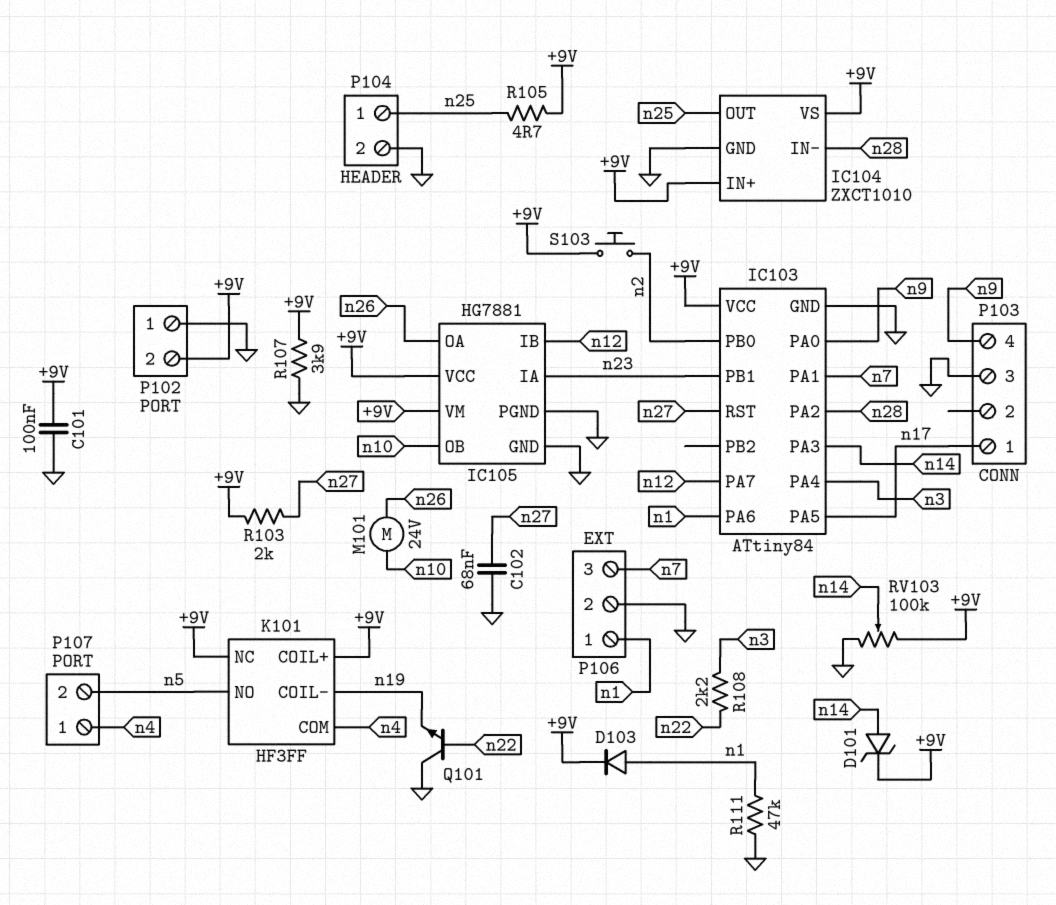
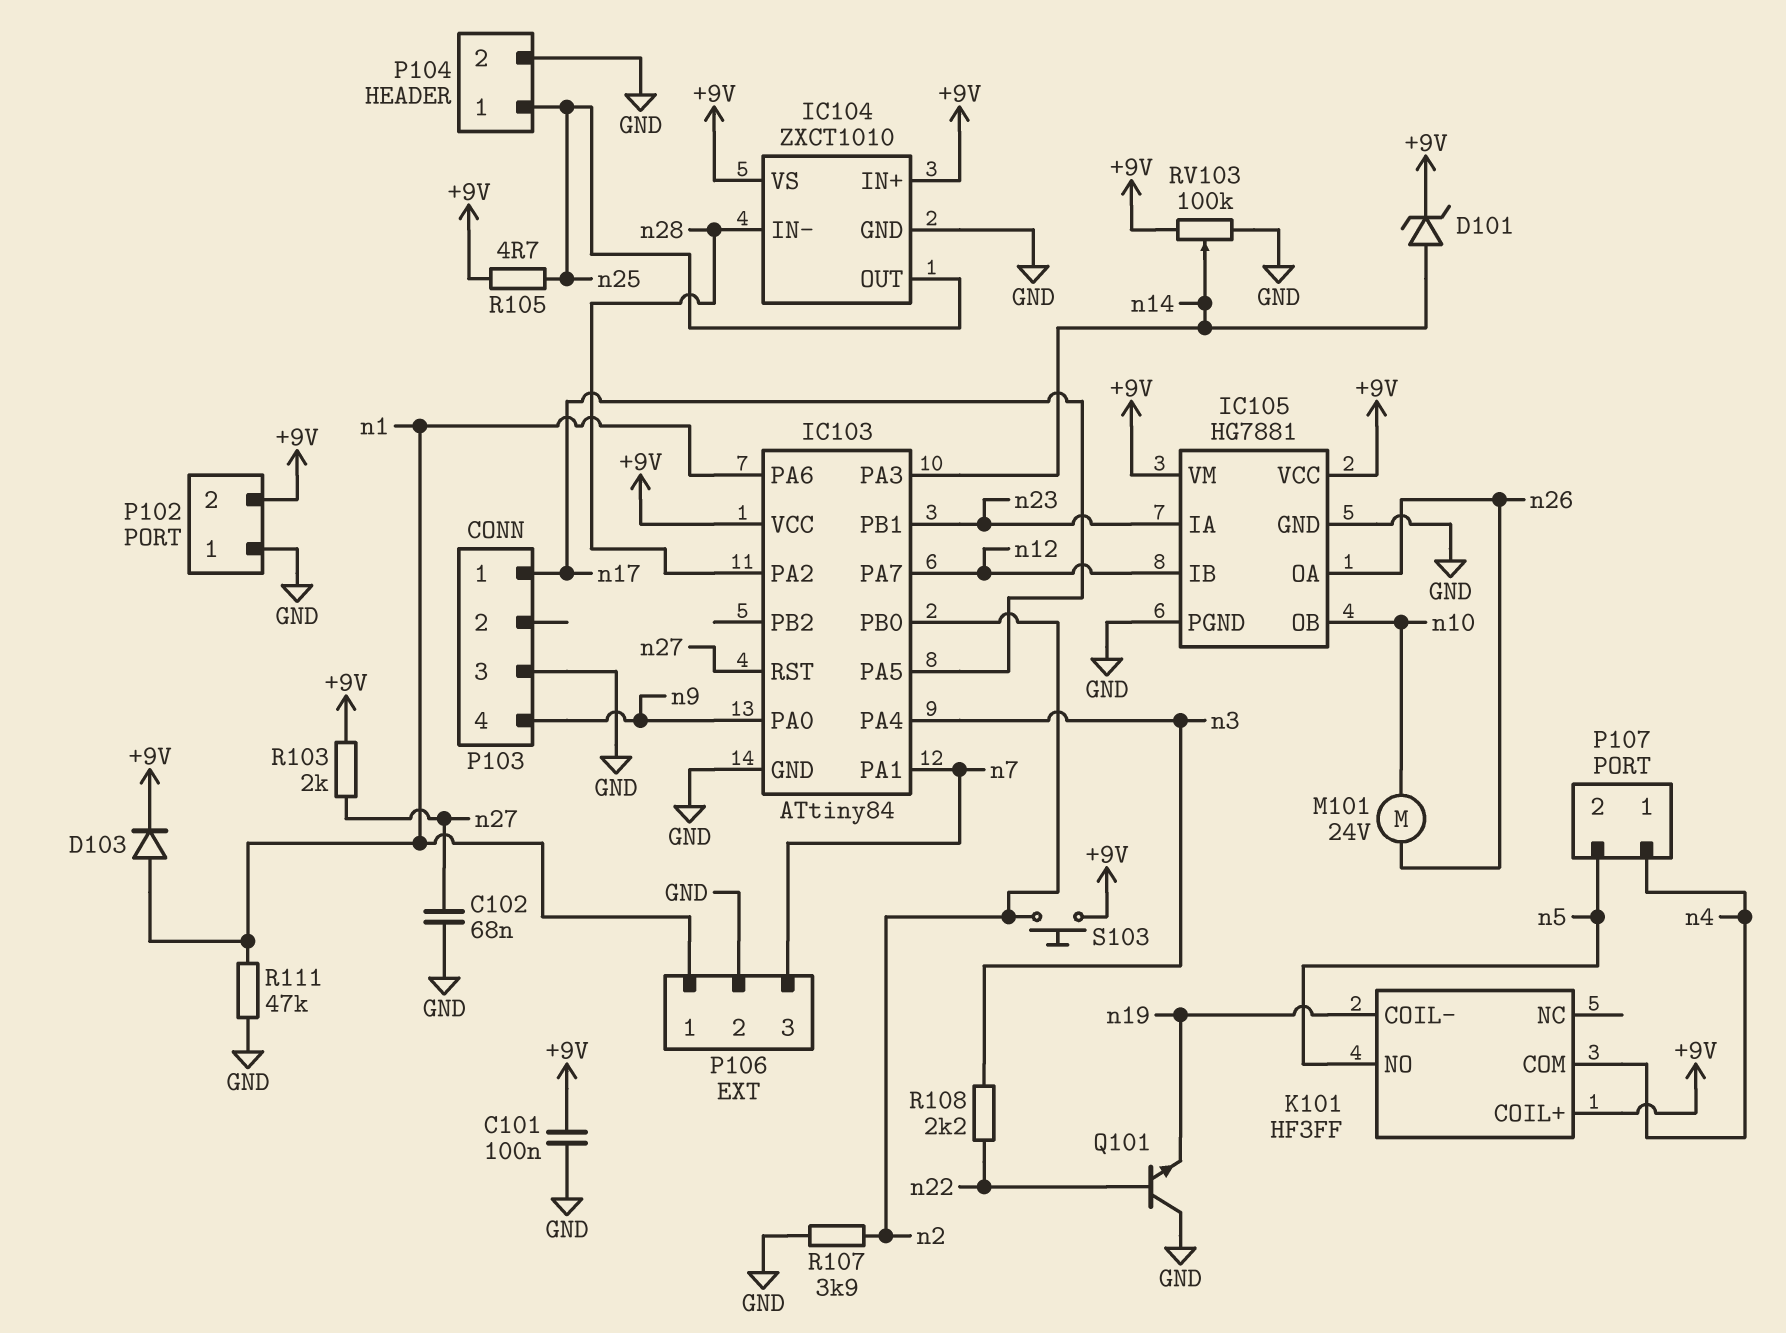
K101 pin NC: +9V -> none
R107: 3.9k (+9V, GND) -> 3.9k (GND, n2)

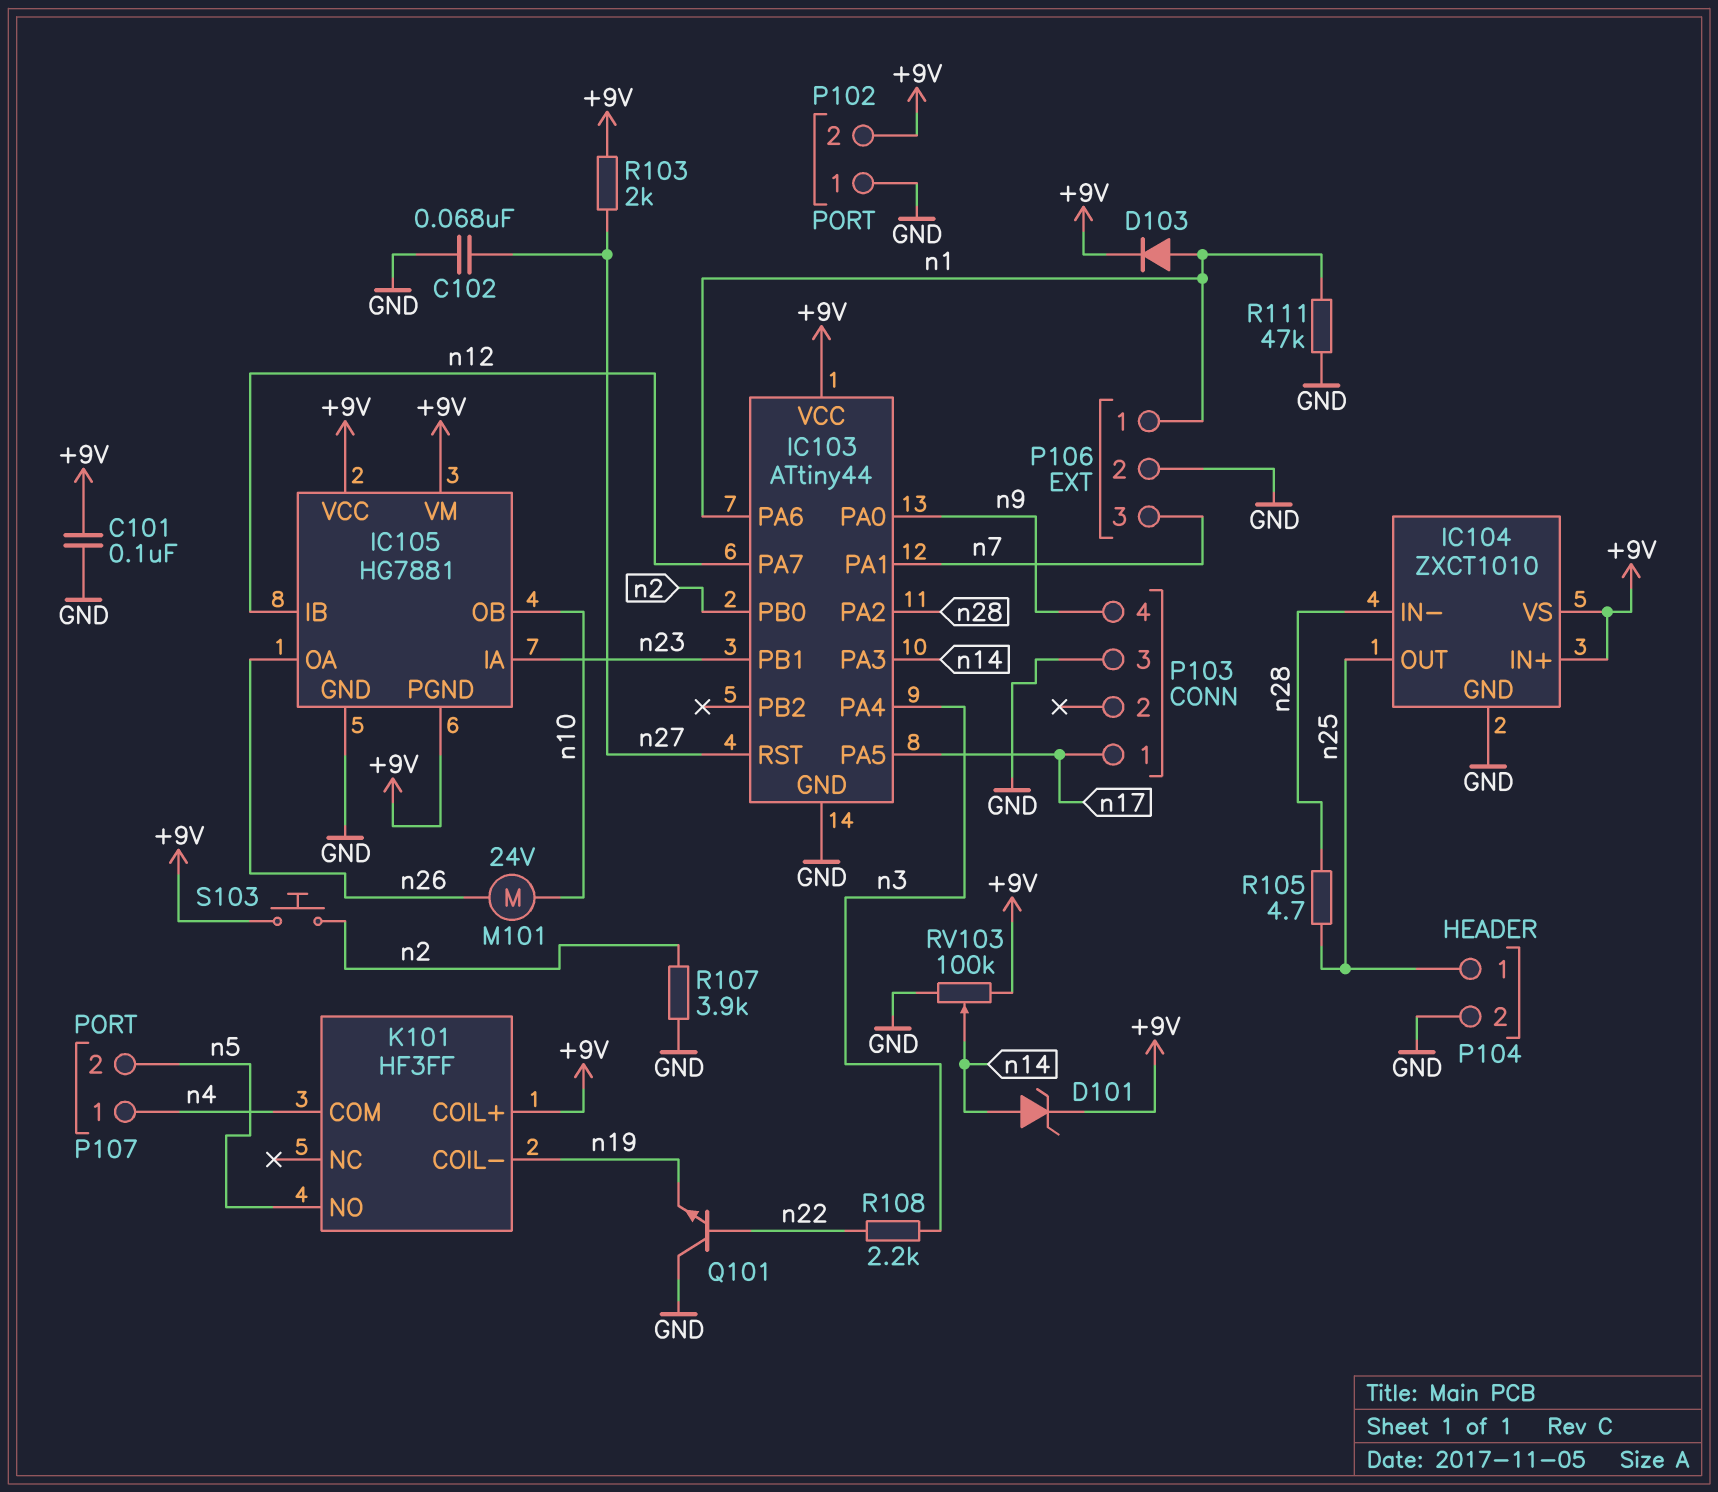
IC103: ATtiny84 -> ATtiny44
IC105 pin PGND: GND -> +9V
R105: 4.7 (+9V, n25) -> 4.7 (n25, n28)

